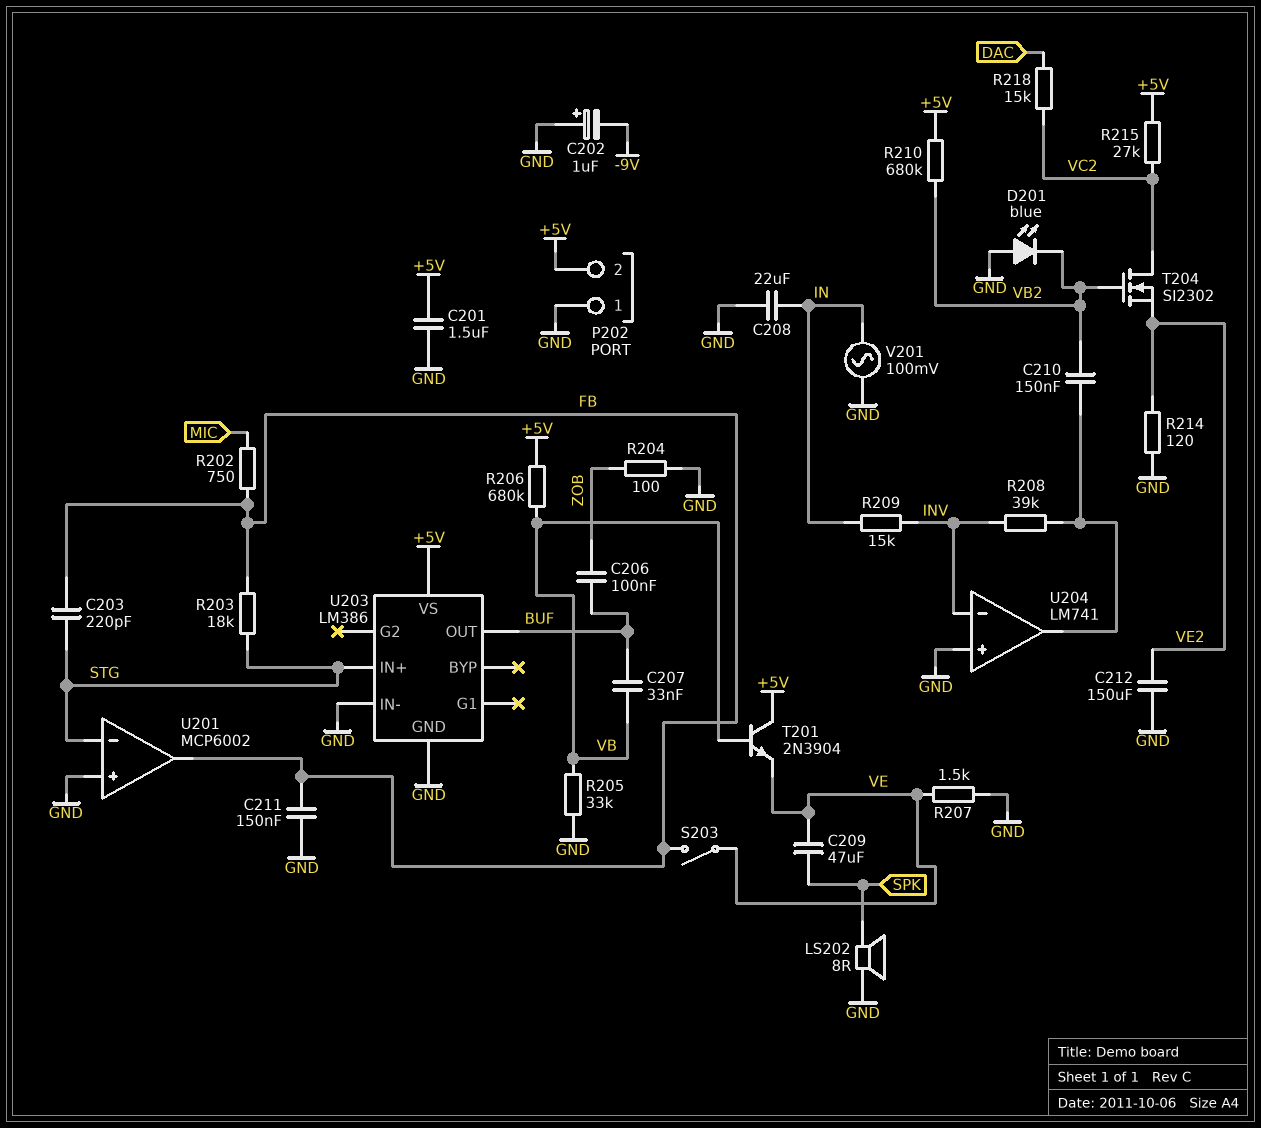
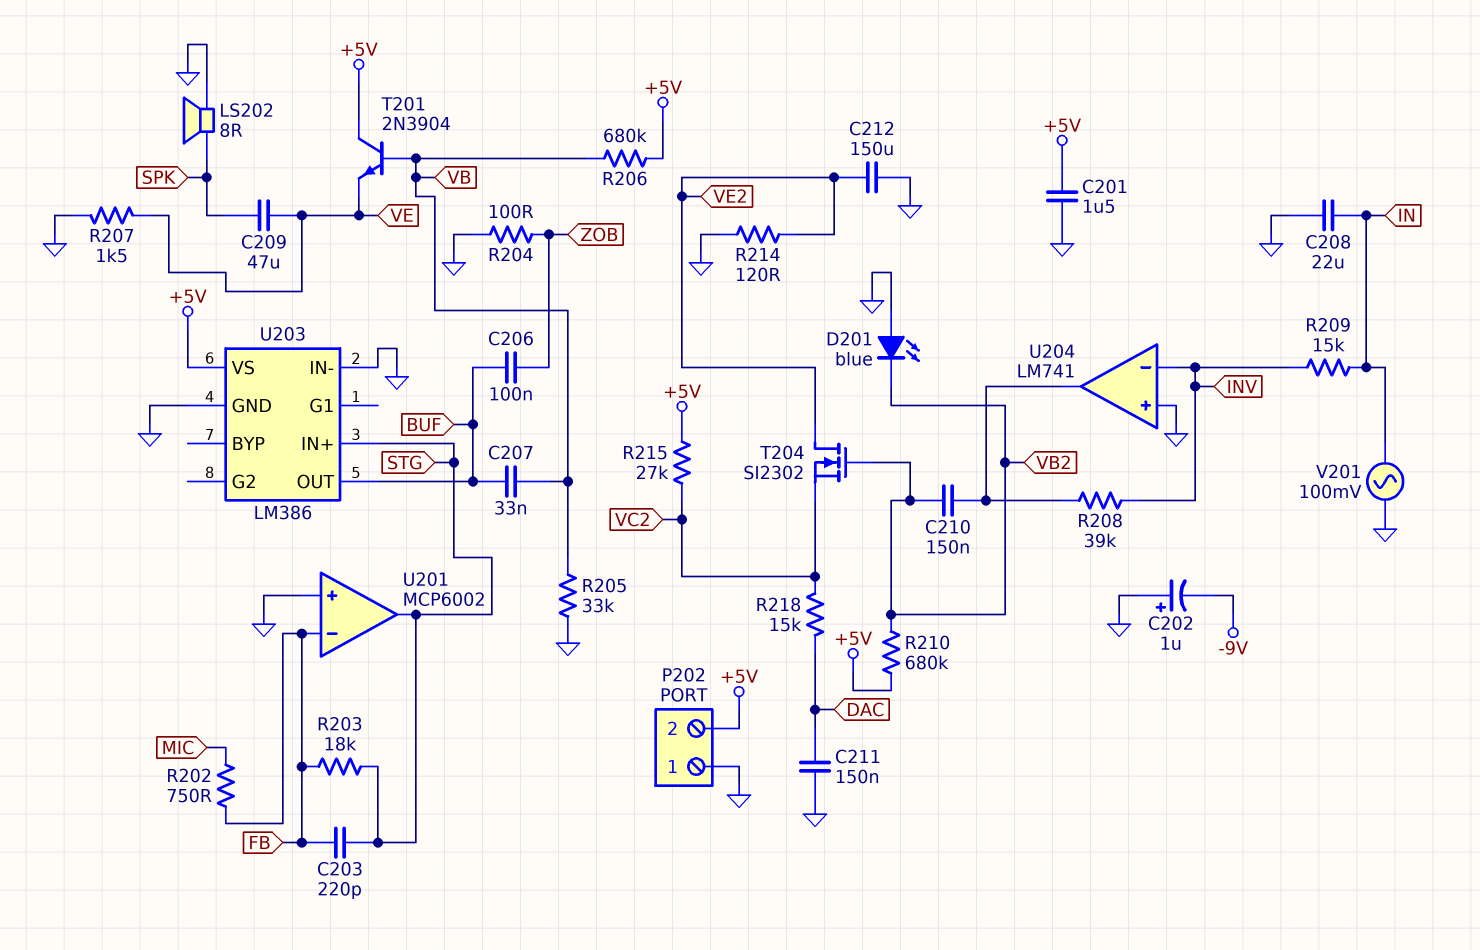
C211: 150nF (FB, GND) -> 150nF (DAC, GND)
S203: switch (FB, VE) -> none
T204: NMOS SI2302 (G VB2, D VC2, S VE2) -> NMOS SI2302 (G VB2, D VE2, S VC2)
U201 pin in-: STG -> FB
U201 pin out: FB -> STG

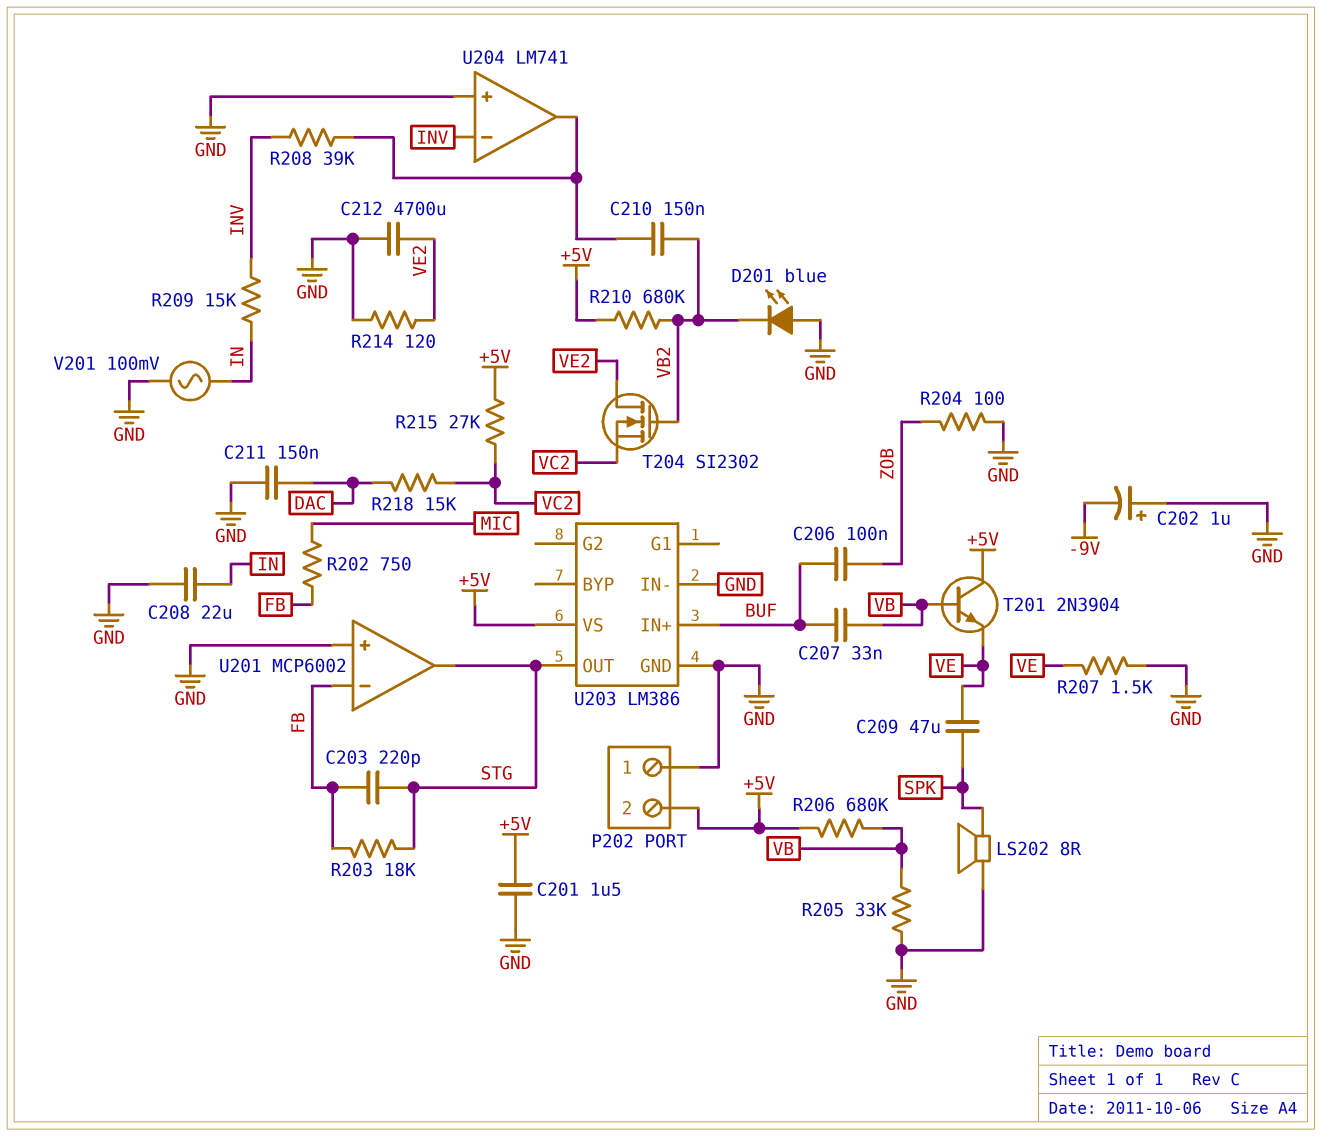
C212: 150uF (GND, VE2) -> 4700uF (GND, VE2)
U203 pin IN+: STG -> BUF
U203 pin OUT: BUF -> STG

